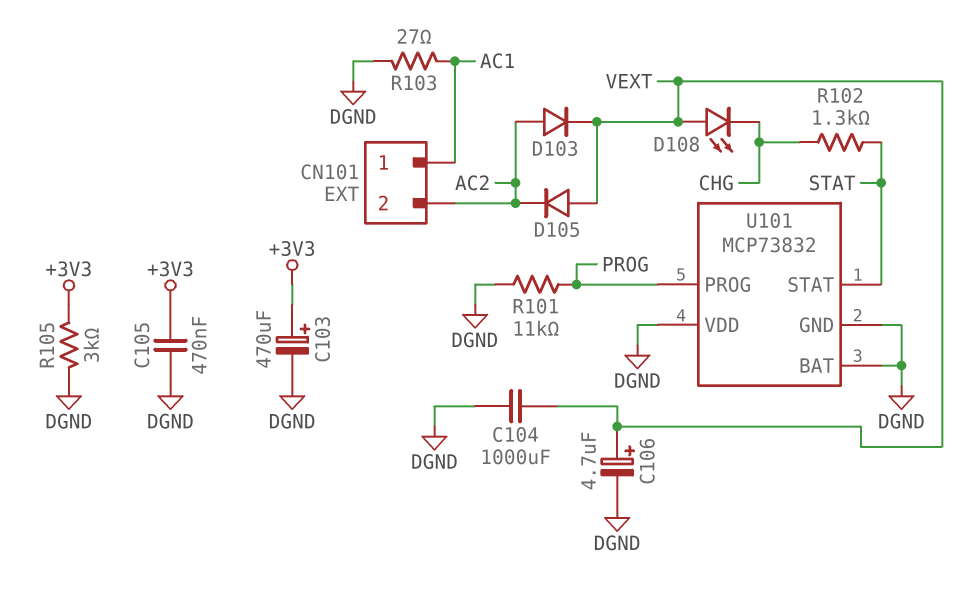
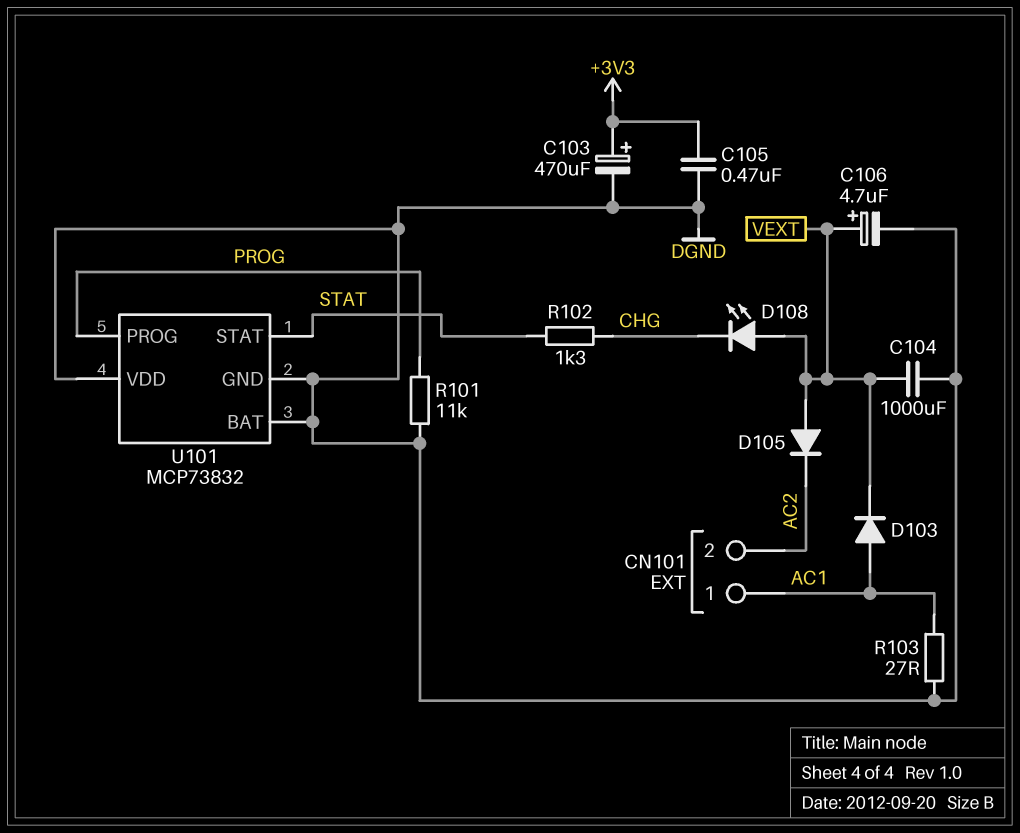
D103: diode (A AC2, K VEXT) -> diode (A AC1, K VEXT)
R105: 3k (+3V3, DGND) -> none

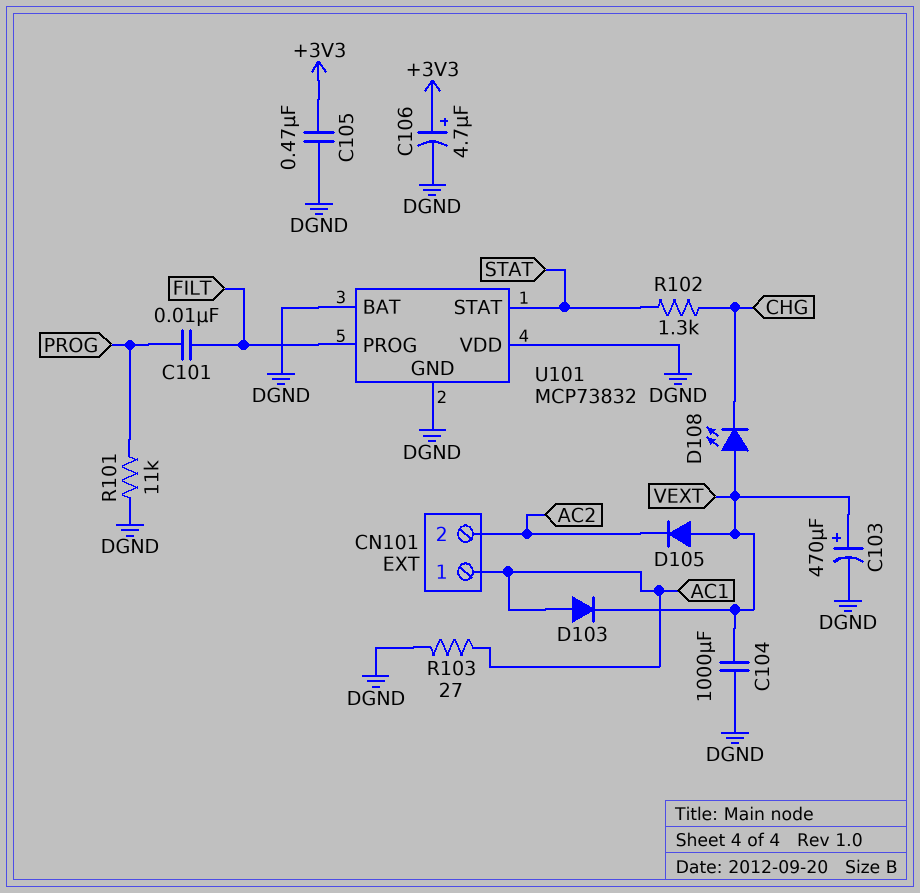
C101: none -> 10nF (FILT, PROG)
C103: 470uF (plus +3V3, minus DGND) -> 470uF (plus VEXT, minus DGND)
C106: 4.7uF (plus VEXT, minus DGND) -> 4.7uF (plus +3V3, minus DGND)
U101 pin PROG: PROG -> FILT

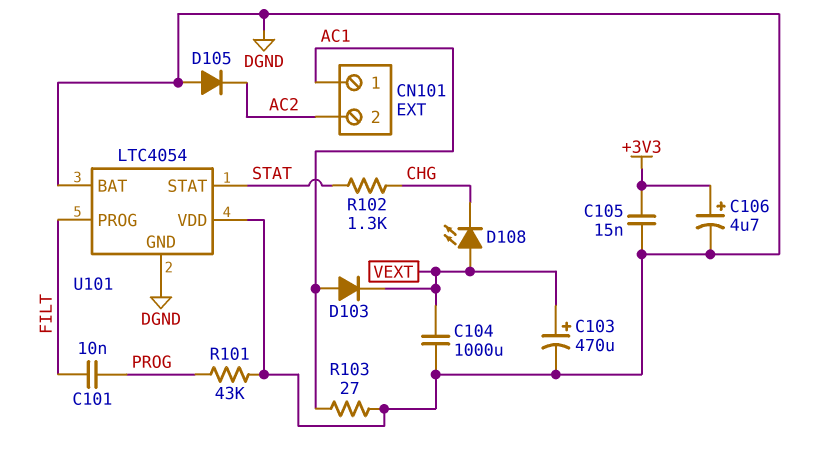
C105: 470nF (+3V3, DGND) -> 15nF (+3V3, DGND)
D105: diode (A VEXT, K AC2) -> diode (A DGND, K AC2)
R101: 11k (DGND, PROG) -> 43k (DGND, PROG)
U101: MCP73832 -> LTC4054

